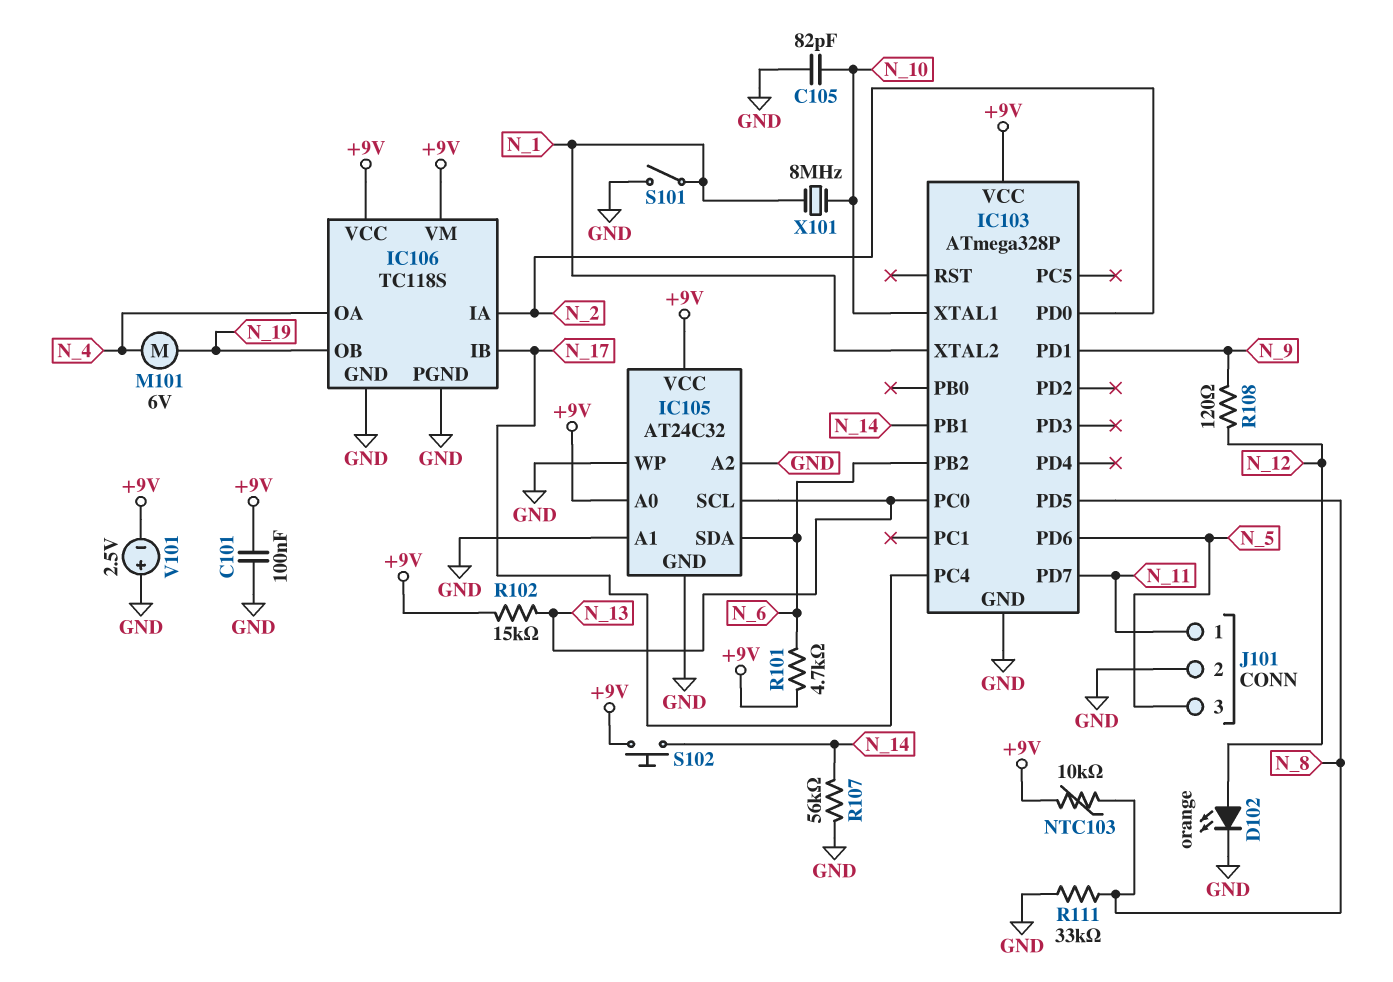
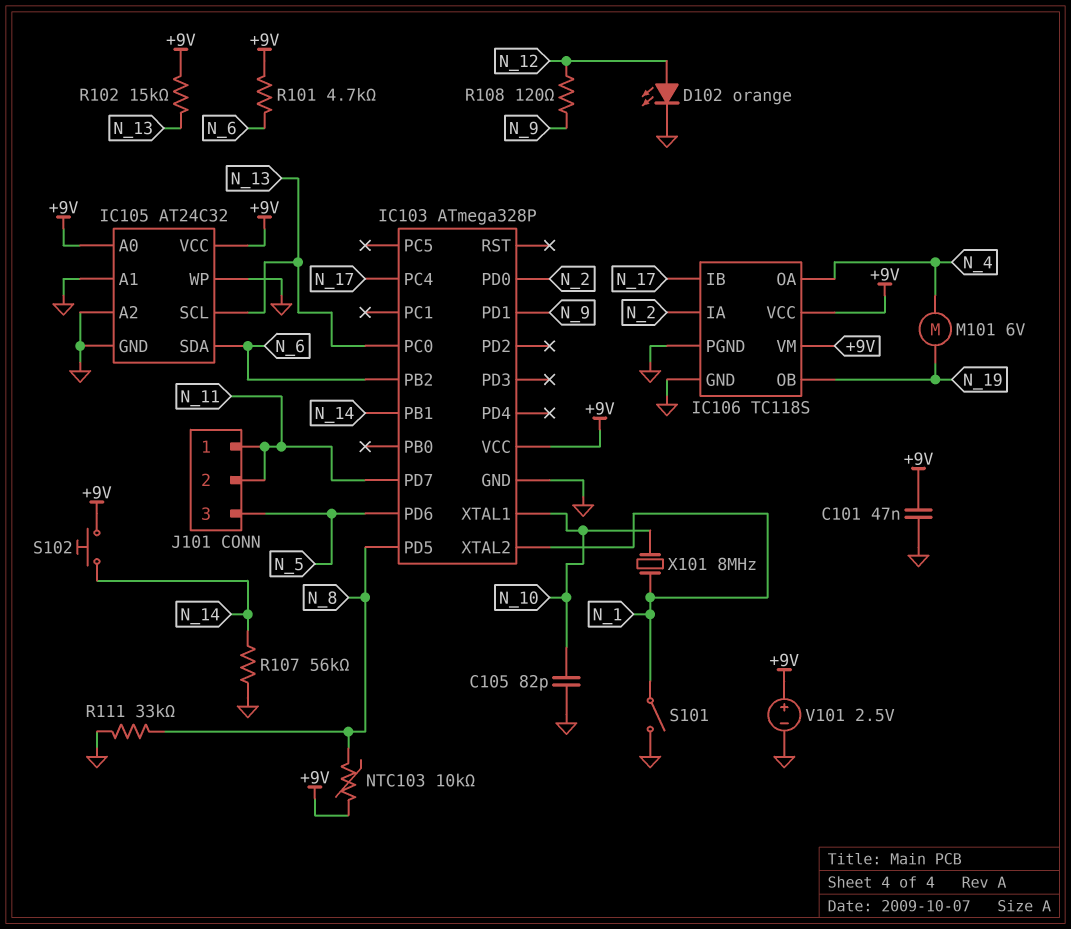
C101: 100nF (+9V, GND) -> 47nF (+9V, GND)
J101 pin 2: GND -> N_11
V101: 2.5V (plus GND, minus +9V) -> 2.5V (plus +9V, minus GND)

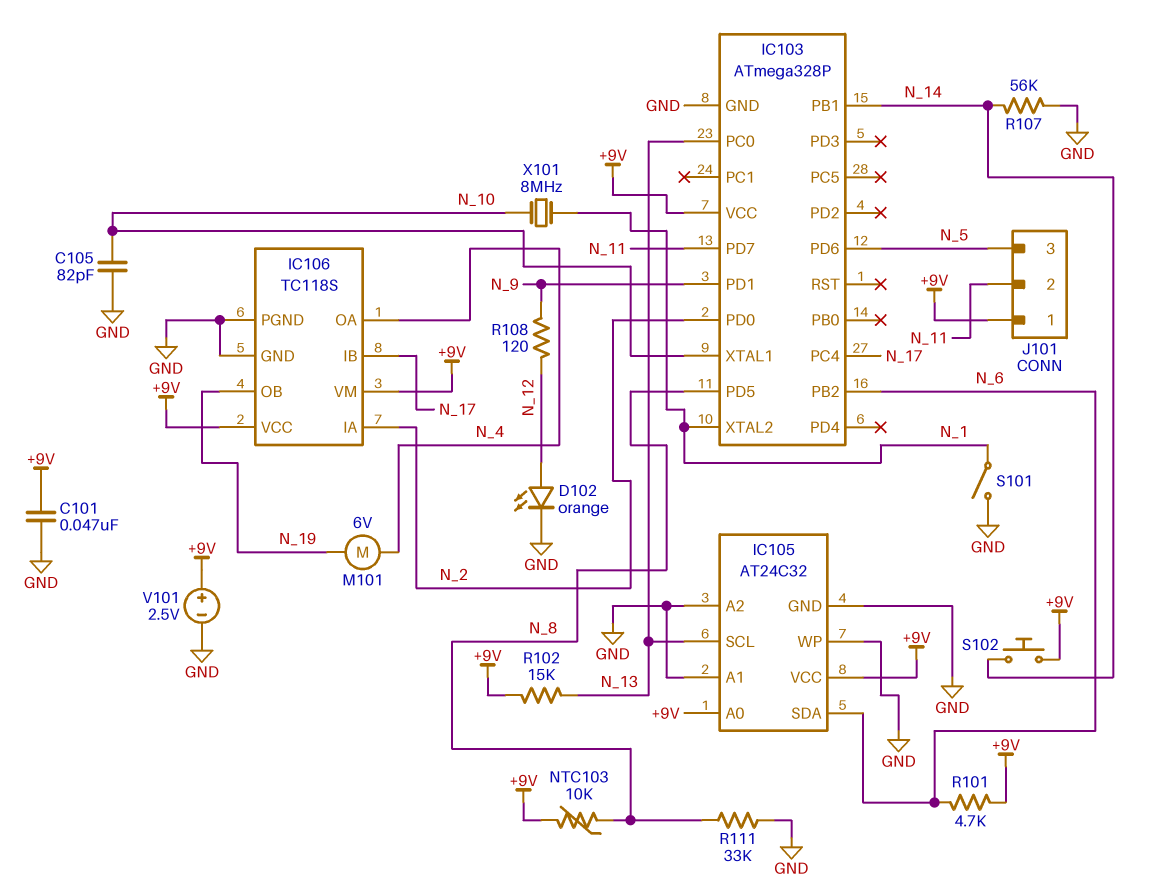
J101 pin 1: N_11 -> +9V

